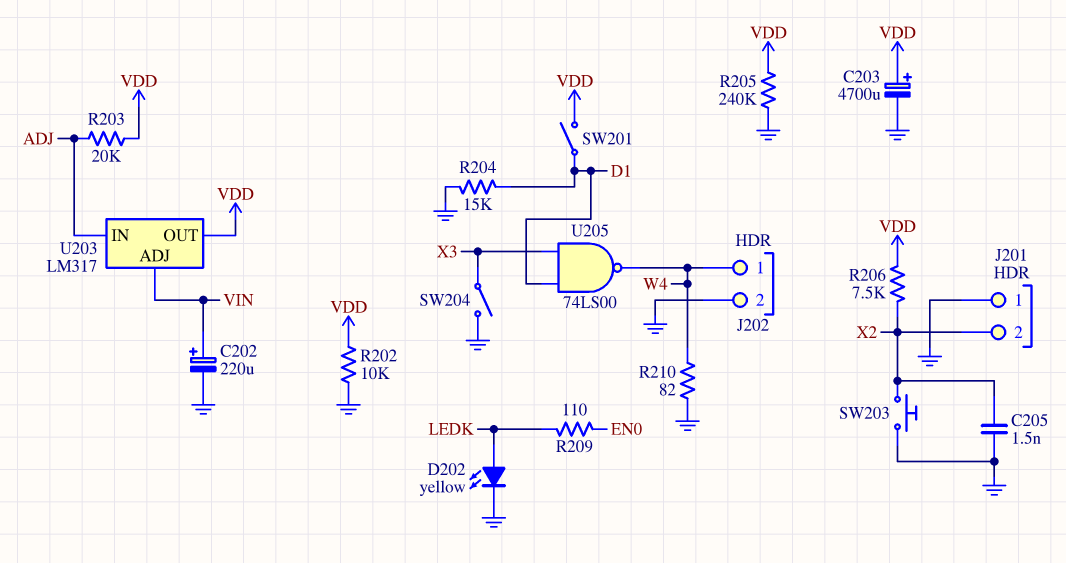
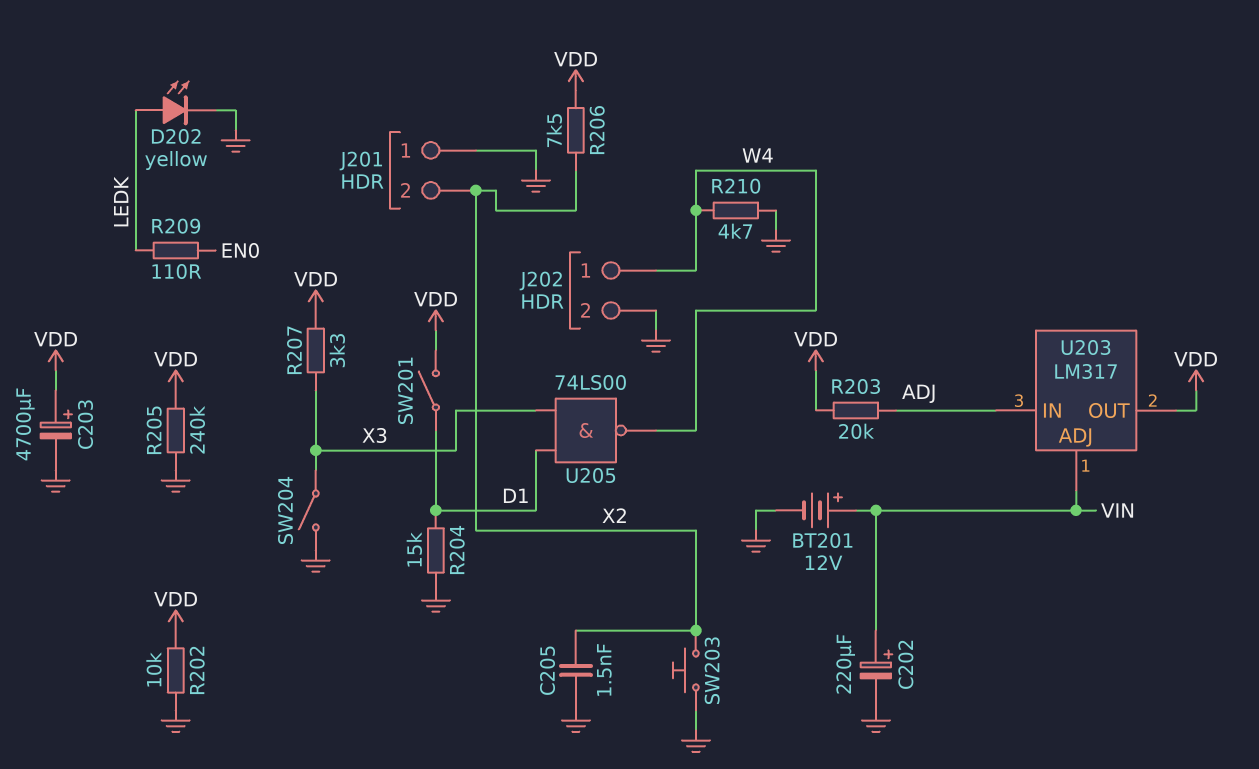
BT201: none -> 12V (plus VIN, minus GND)
R207: none -> 3.3k (VDD, X3)
R210: 82 (GND, W4) -> 4.7k (GND, W4)

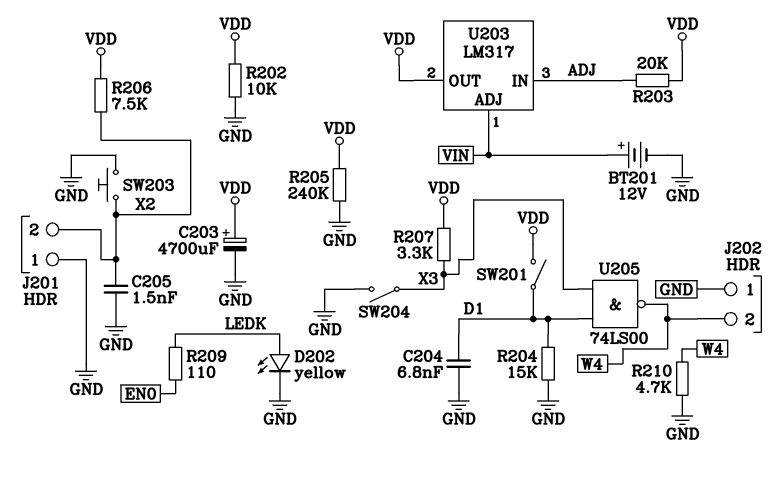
C202: 220uF (plus VIN, minus GND) -> none
C204: none -> 6.8nF (D1, GND)
J202 pin 1: W4 -> GND
J202 pin 2: GND -> W4

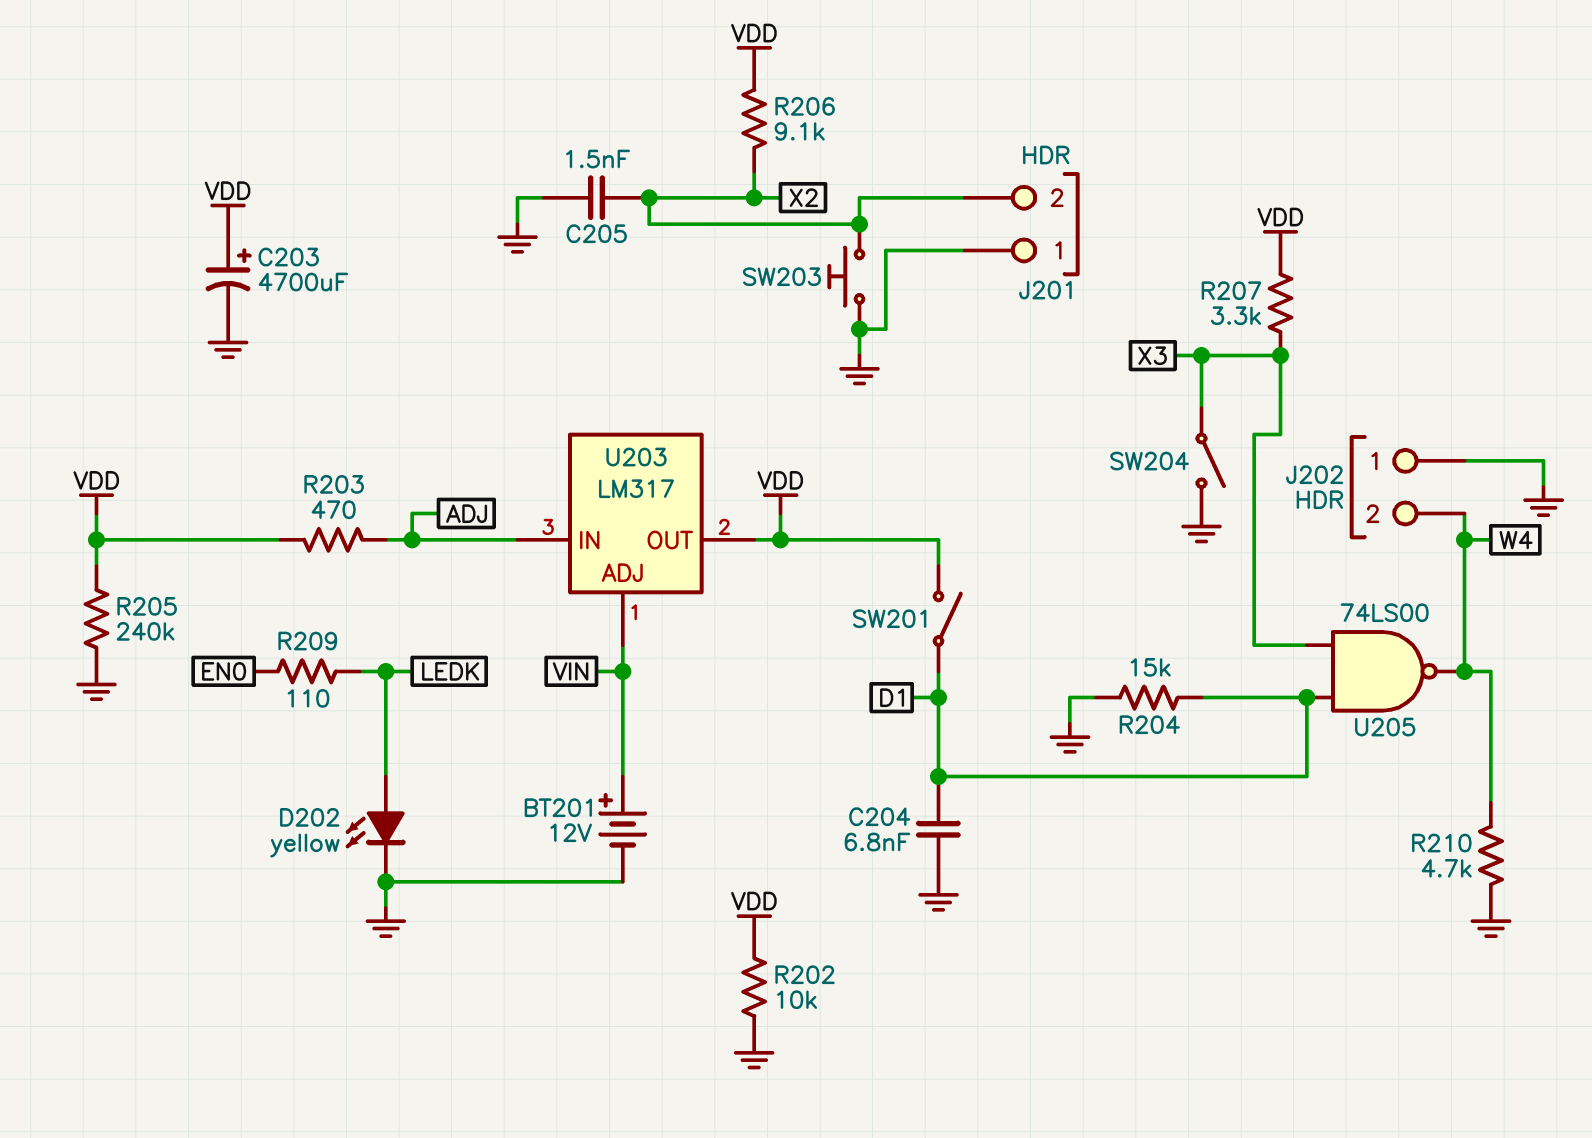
R203: 20k (ADJ, VDD) -> 470 (ADJ, VDD)
R206: 7.5k (VDD, X2) -> 9.1k (VDD, X2)

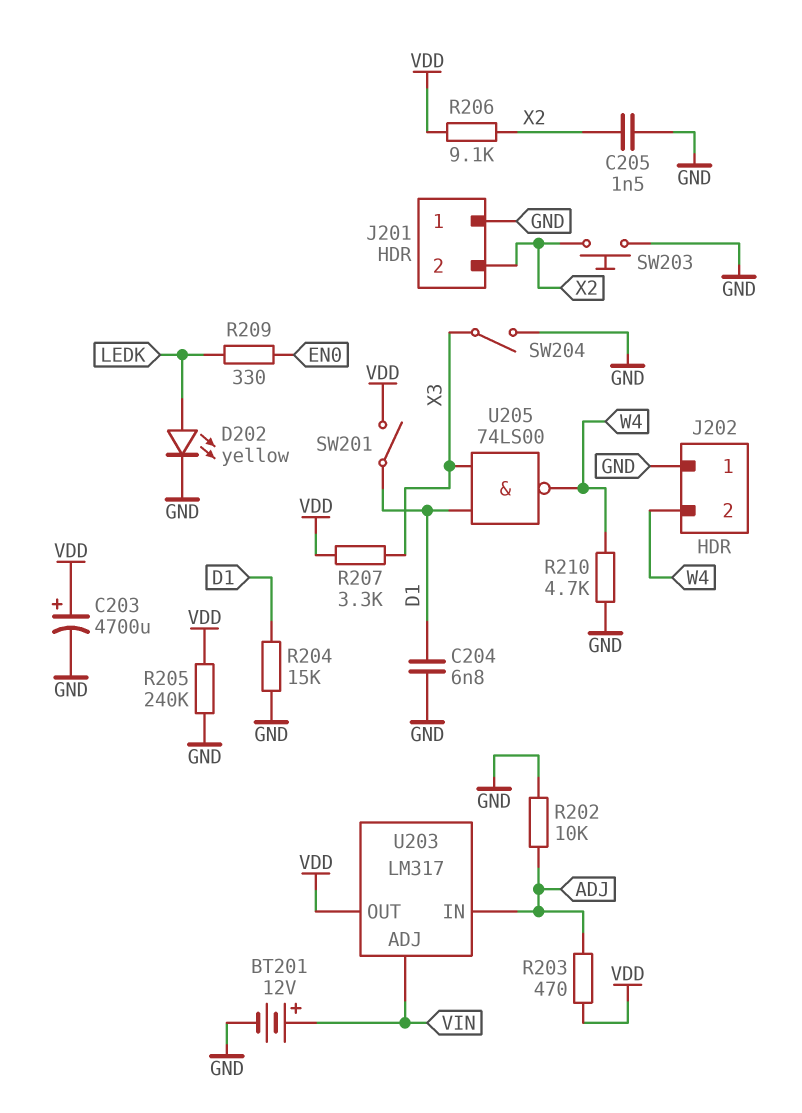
R202: 10k (GND, VDD) -> 10k (ADJ, GND)
R209: 110 (EN0, LEDK) -> 330 (EN0, LEDK)

